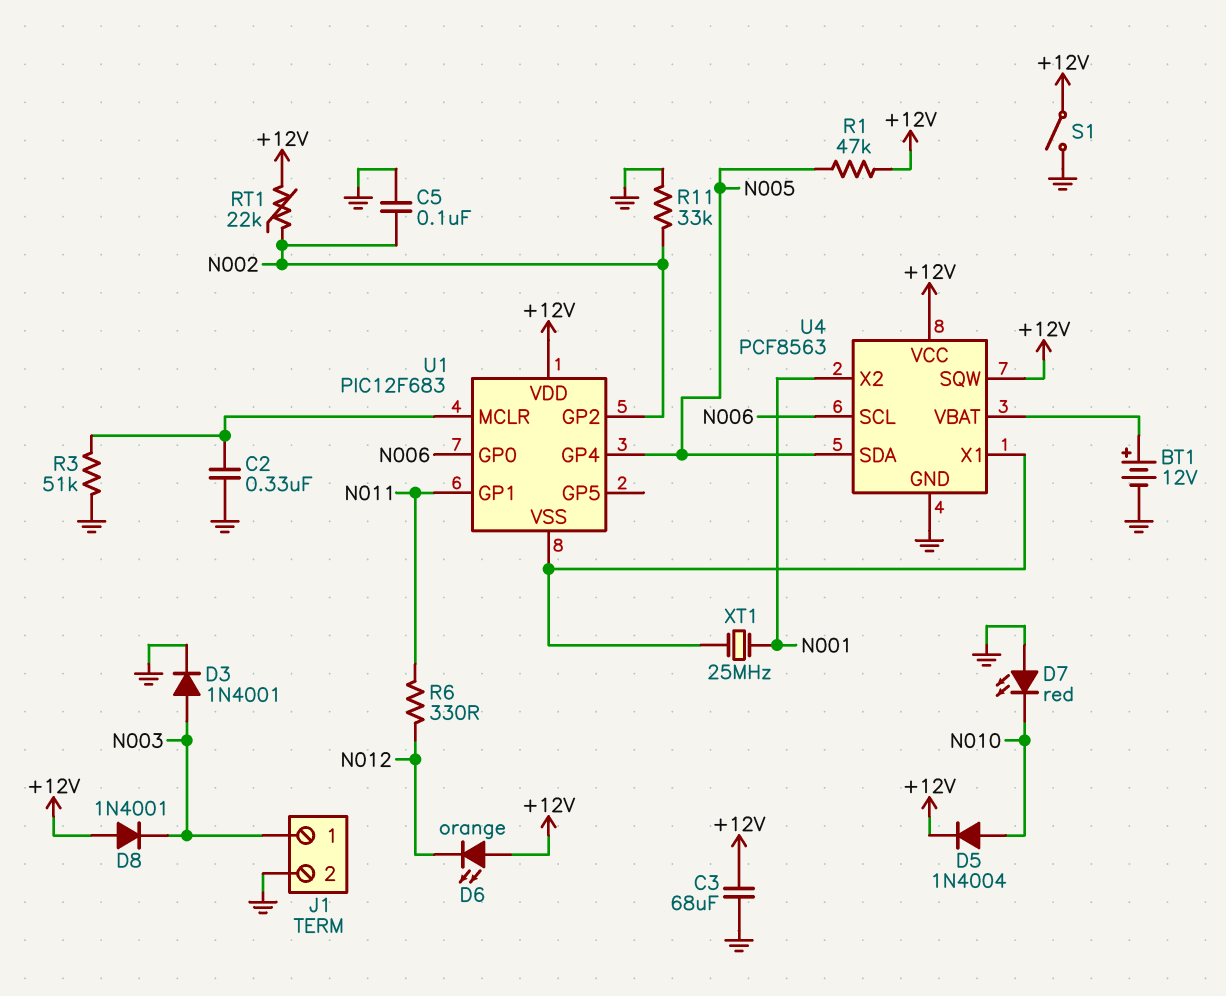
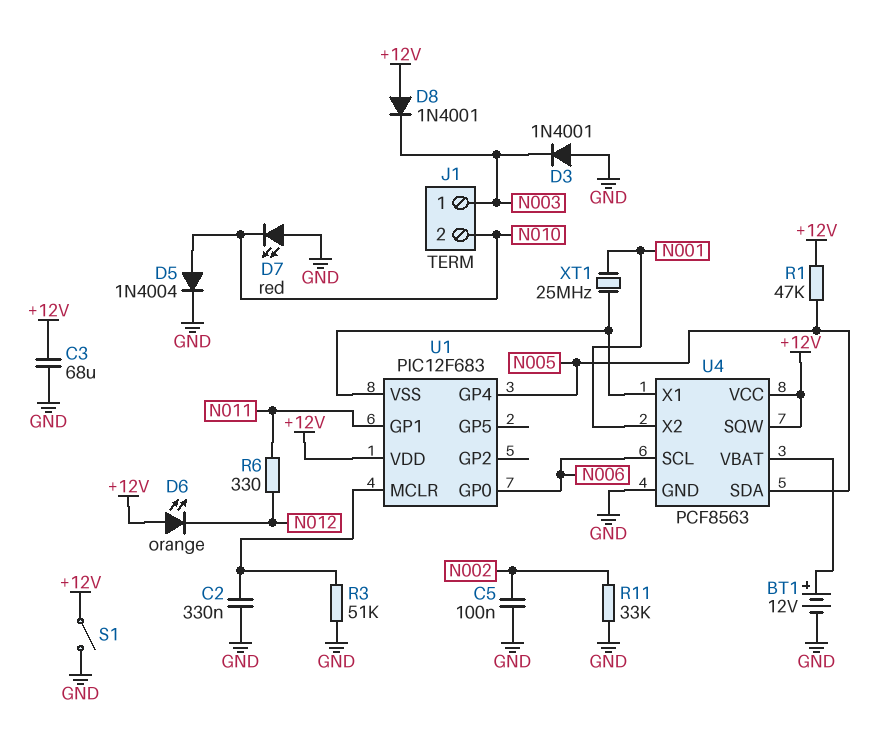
D3: diode 1N4001 (A N003, K GND) -> diode 1N4001 (A GND, K N003)
D5: diode 1N4004 (A N010, K +12V) -> diode 1N4004 (A N010, K GND)
J1 pin 2: GND -> N010
RT1: 22k (+12V, N002) -> none
U1 pin GP2: N002 -> none

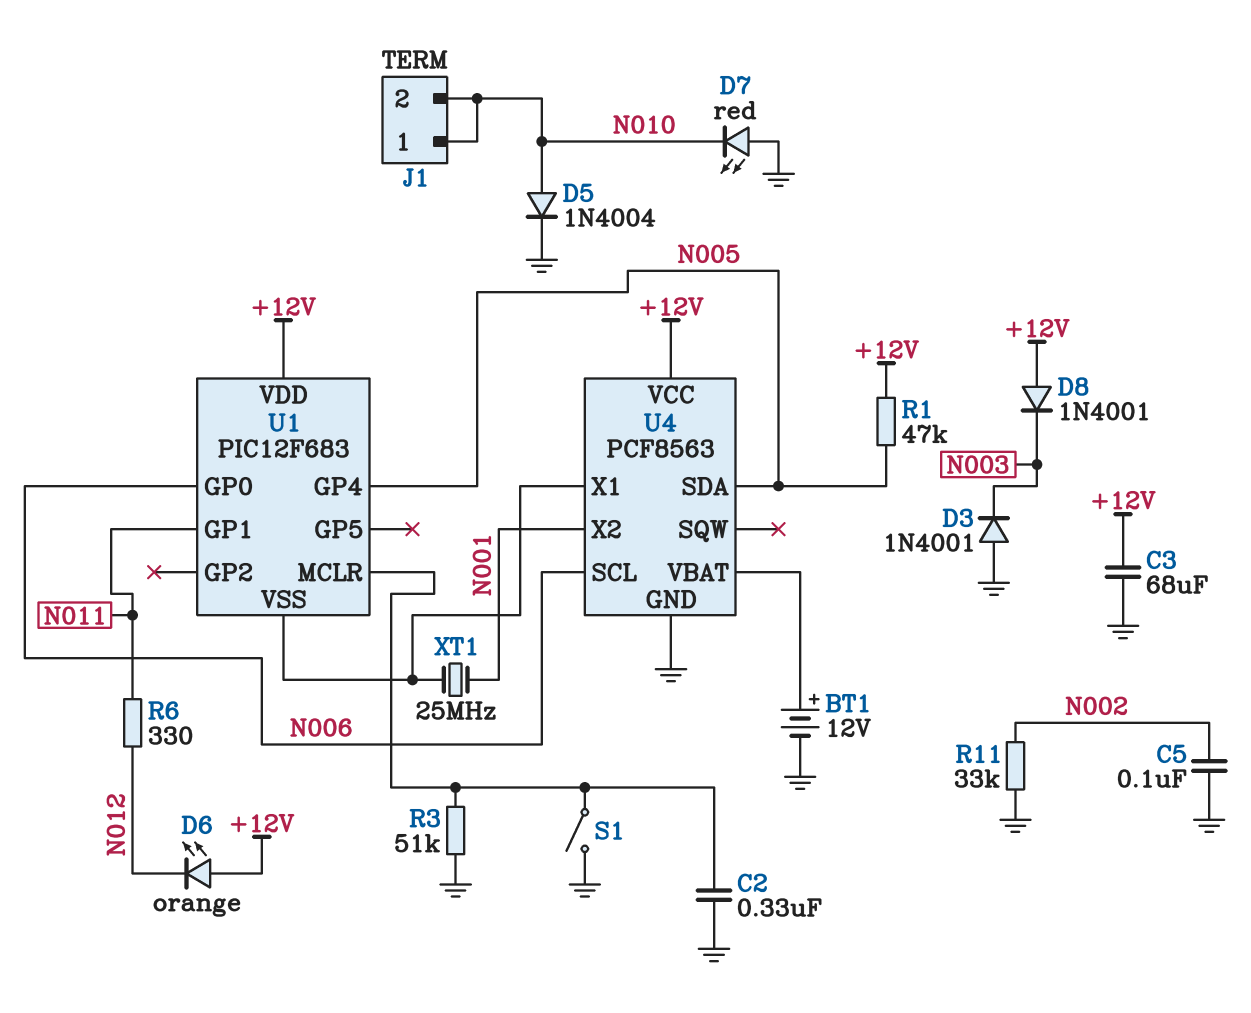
J1 pin 1: N003 -> N010
S1: switch (+12V, GND) -> switch (GND, U1/MCLR)
U4 pin SQW: +12V -> none

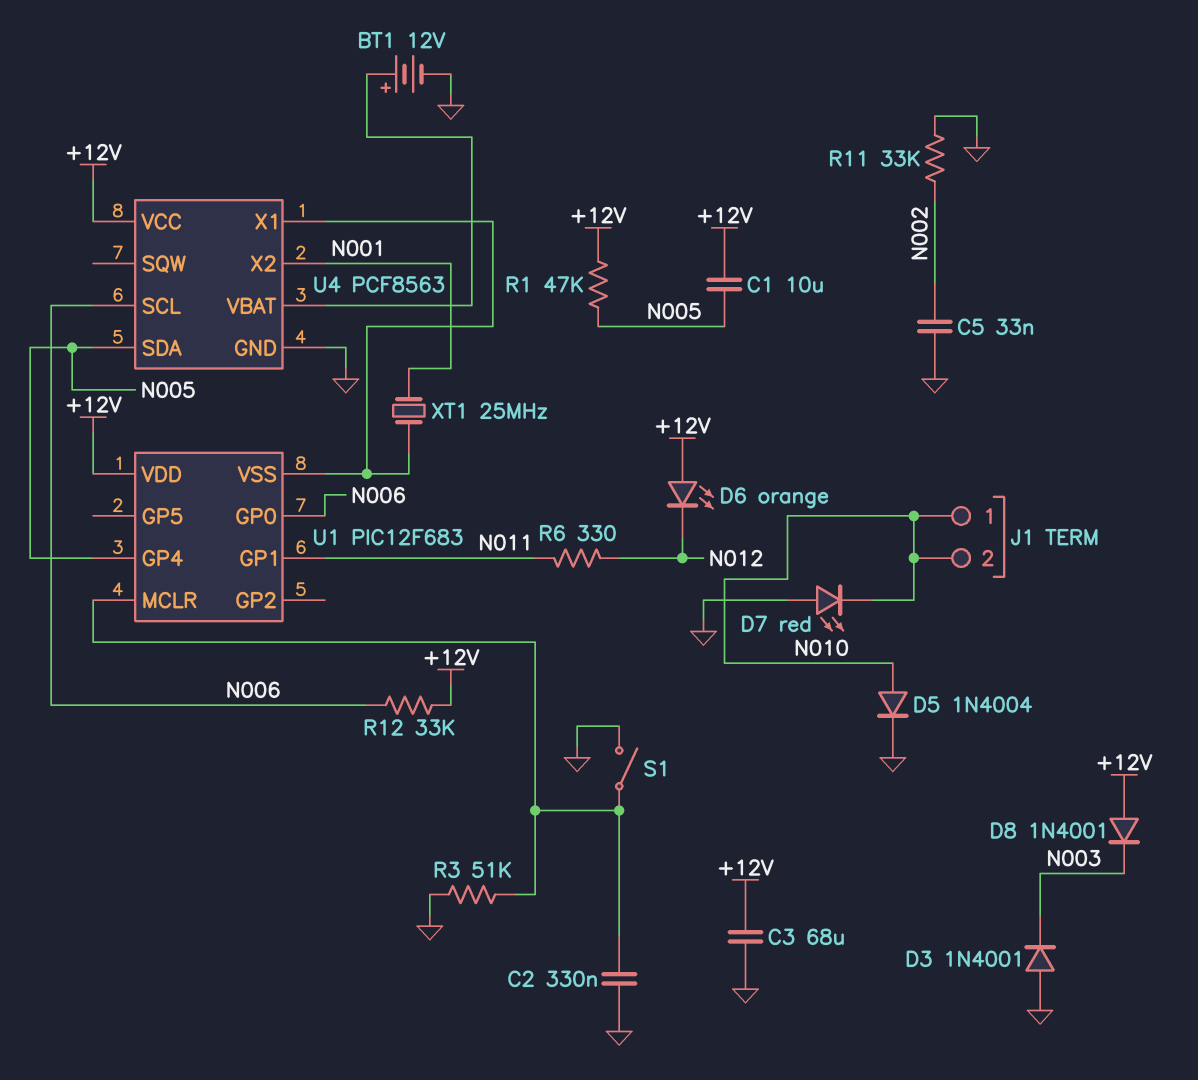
C1: none -> 10uF (+12V, N005)
C5: 100nF (GND, N002) -> 33nF (GND, N002)
R12: none -> 33k (+12V, N006)

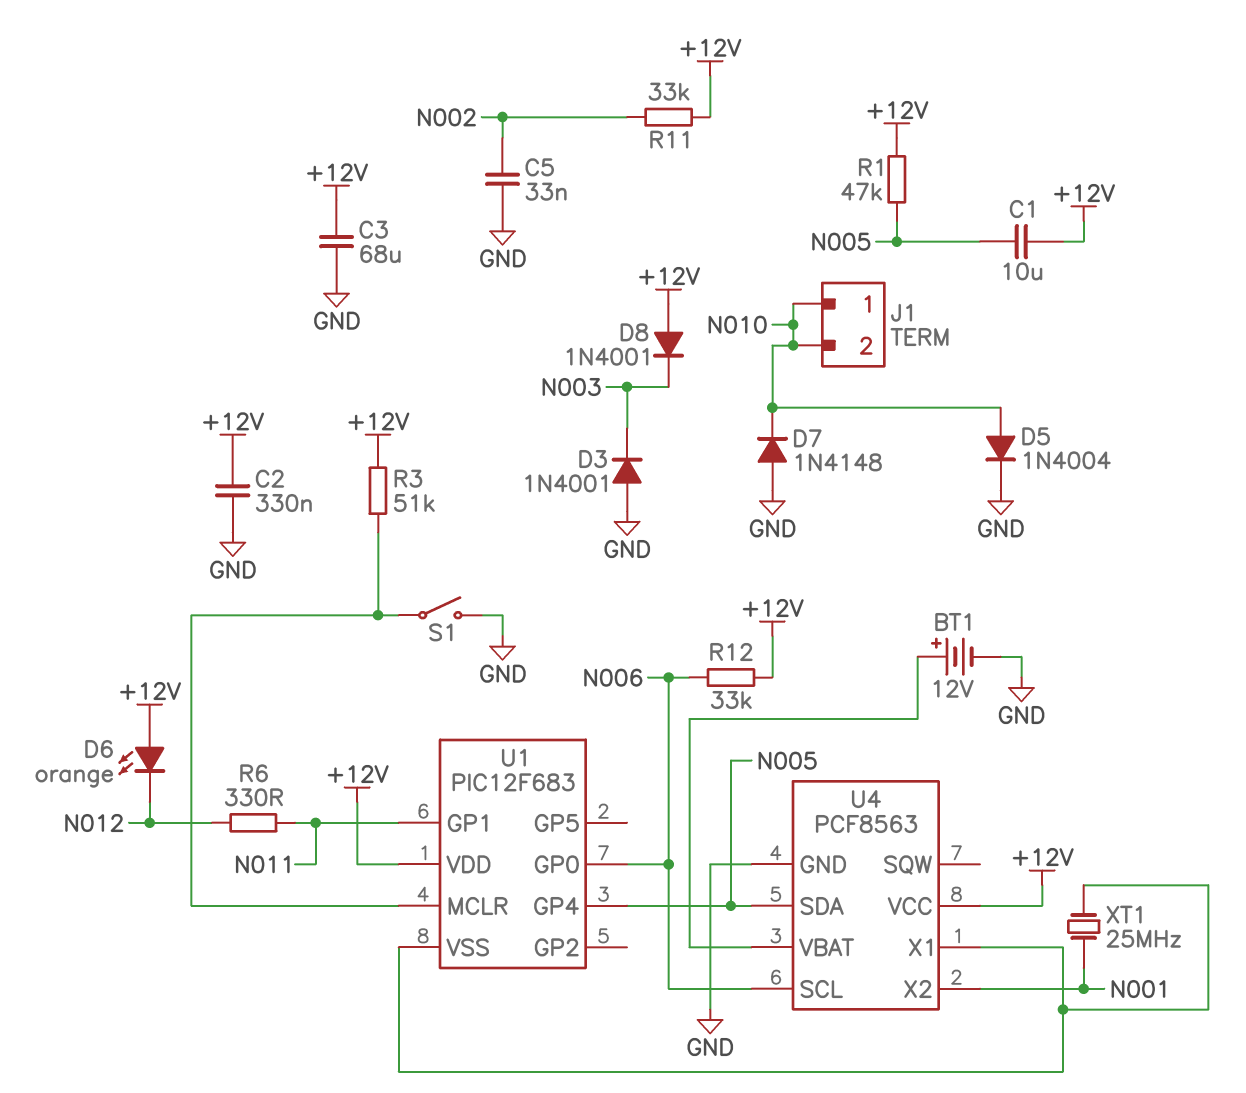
C2: 330nF (GND, U1/MCLR) -> 330nF (+12V, GND)
D7: LED red (A GND, K N010) -> diode 1N4148 (A GND, K N010)
R3: 51k (GND, U1/MCLR) -> 51k (+12V, U1/MCLR)
R11: 33k (GND, N002) -> 33k (+12V, N002)

